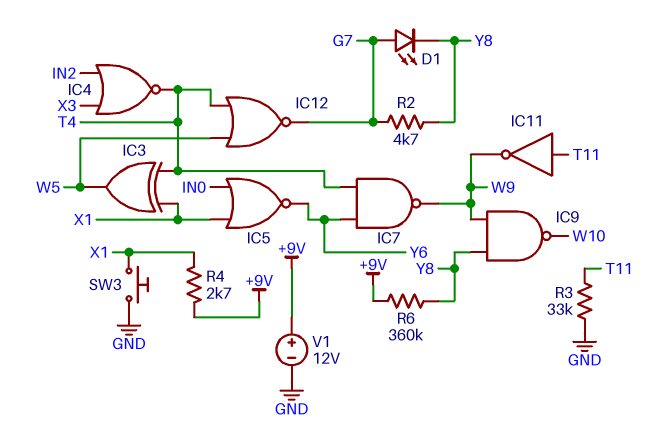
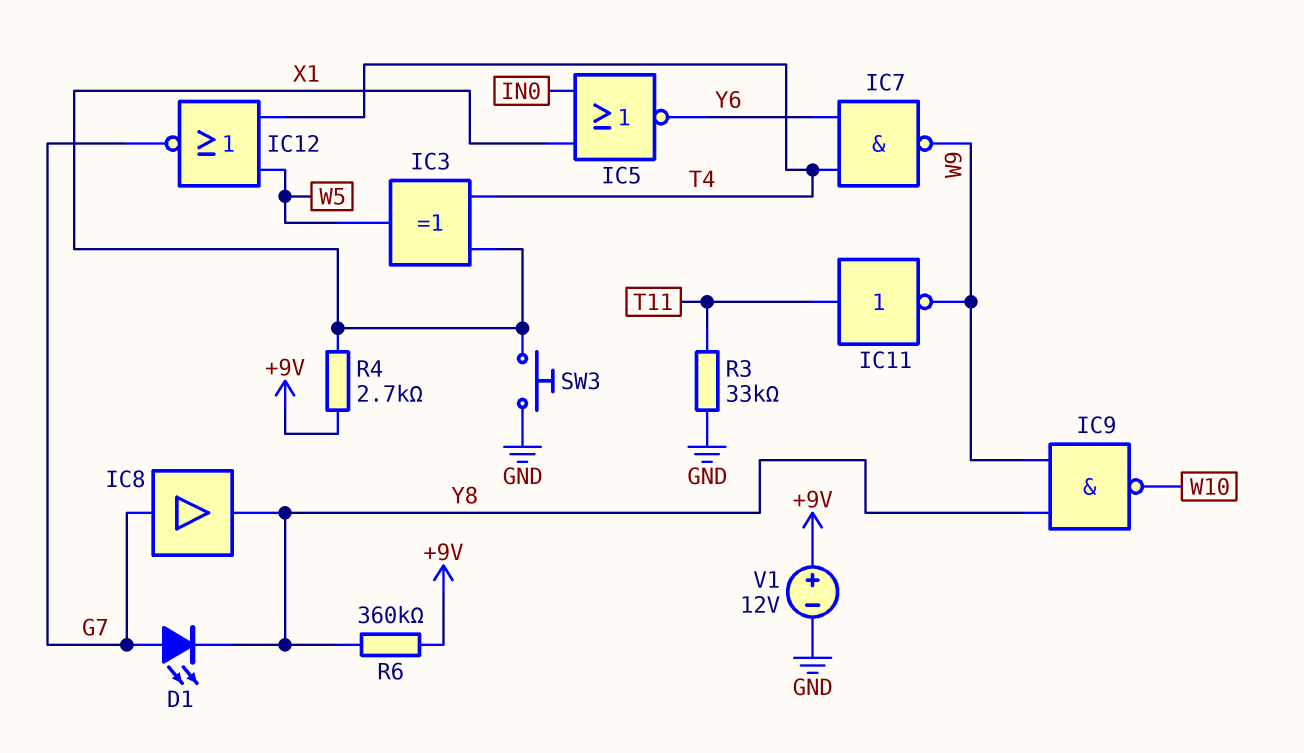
IC4: NOR (in IN2, in X3, out T4) -> none
IC8: none -> buffer (in G7, out Y8)
R2: 4.7k (G7, Y8) -> none

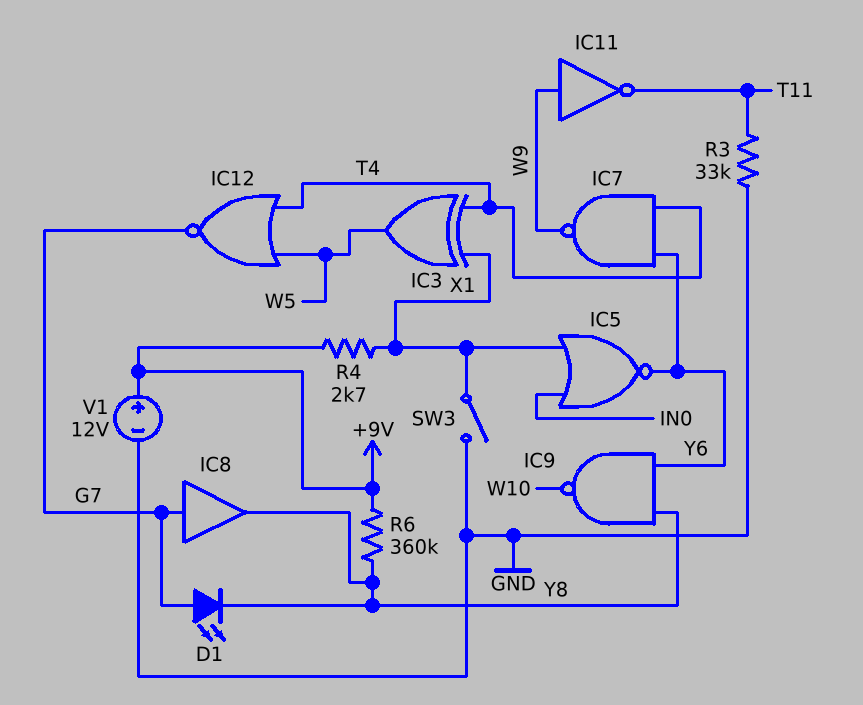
IC9: NAND (in W9, in Y8, out W10) -> NAND (in Y6, in Y8, out W10)
IC11: NOT (in T11, out W9) -> NOT (in W9, out T11)
SW3: button (GND, X1) -> switch (GND, X1)

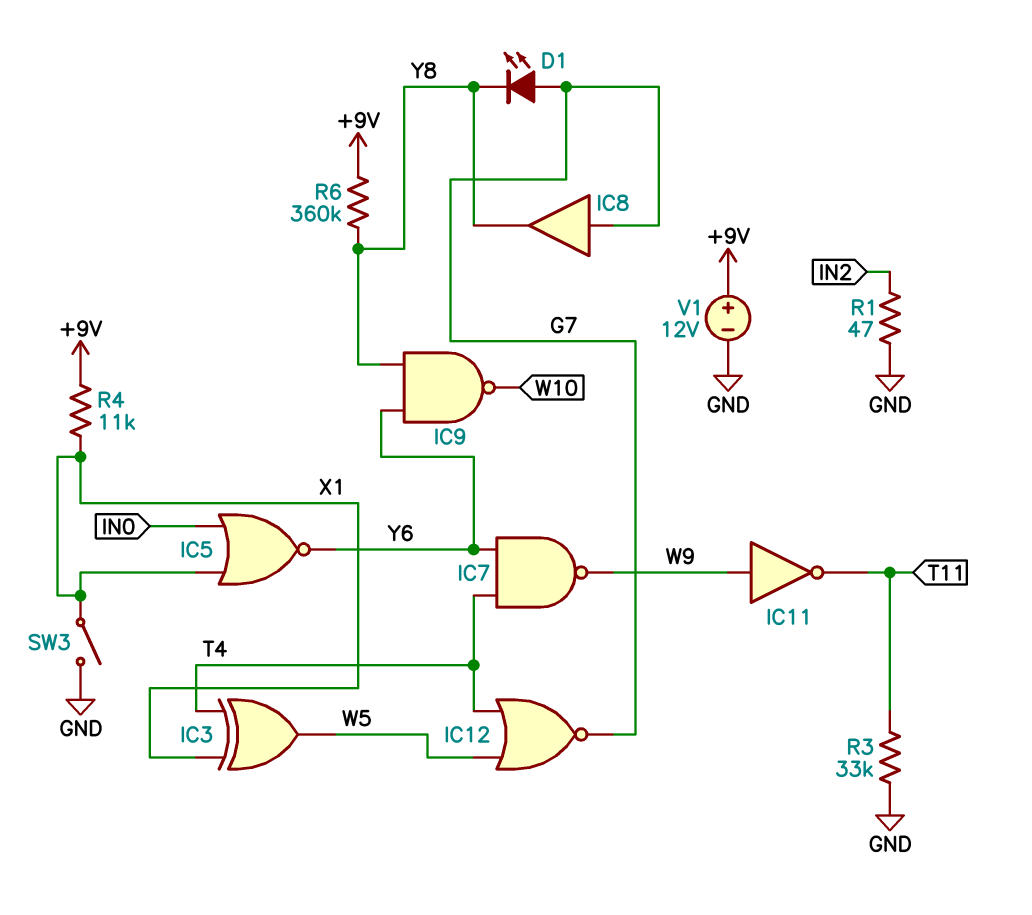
R1: none -> 47 (GND, IN2)
R4: 2.7k (+9V, X1) -> 11k (+9V, X1)

